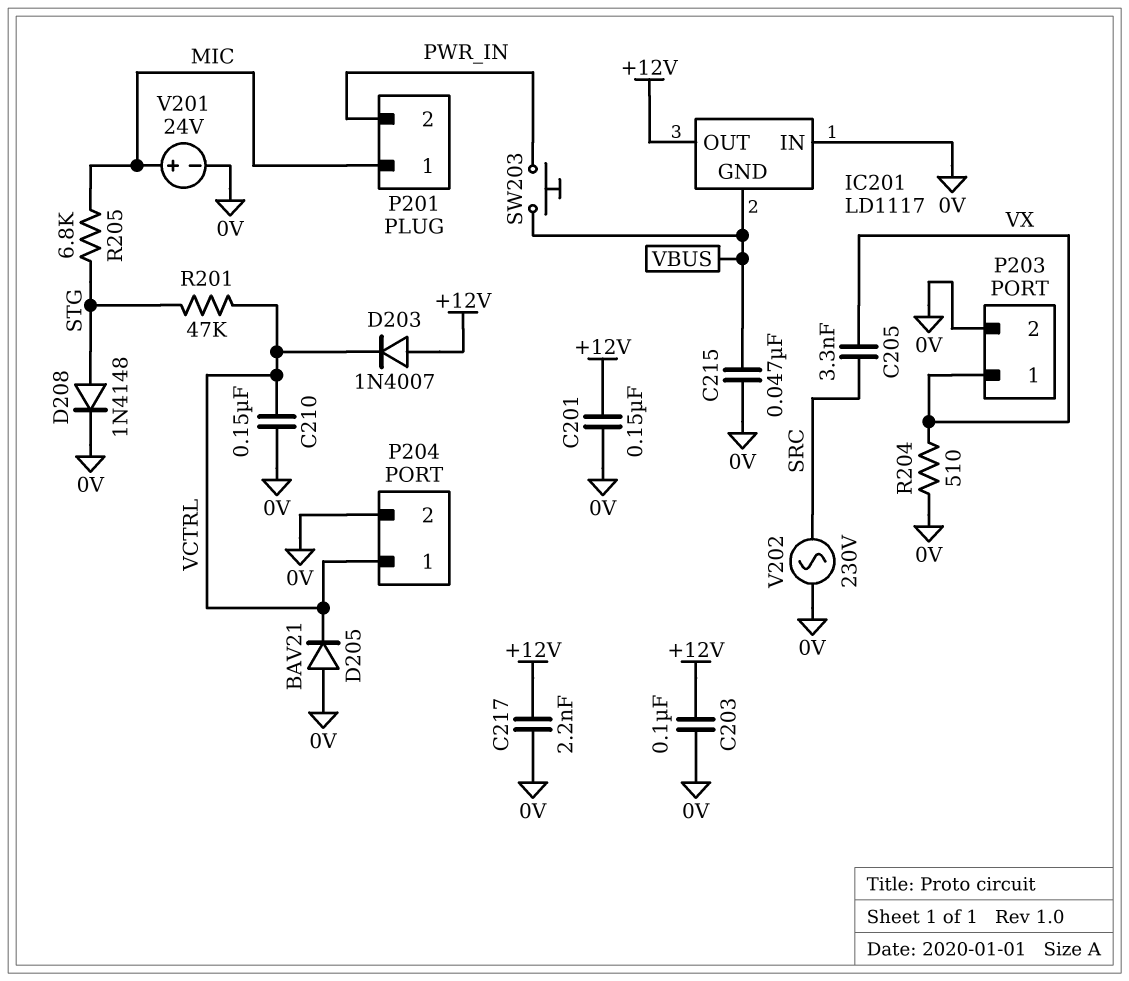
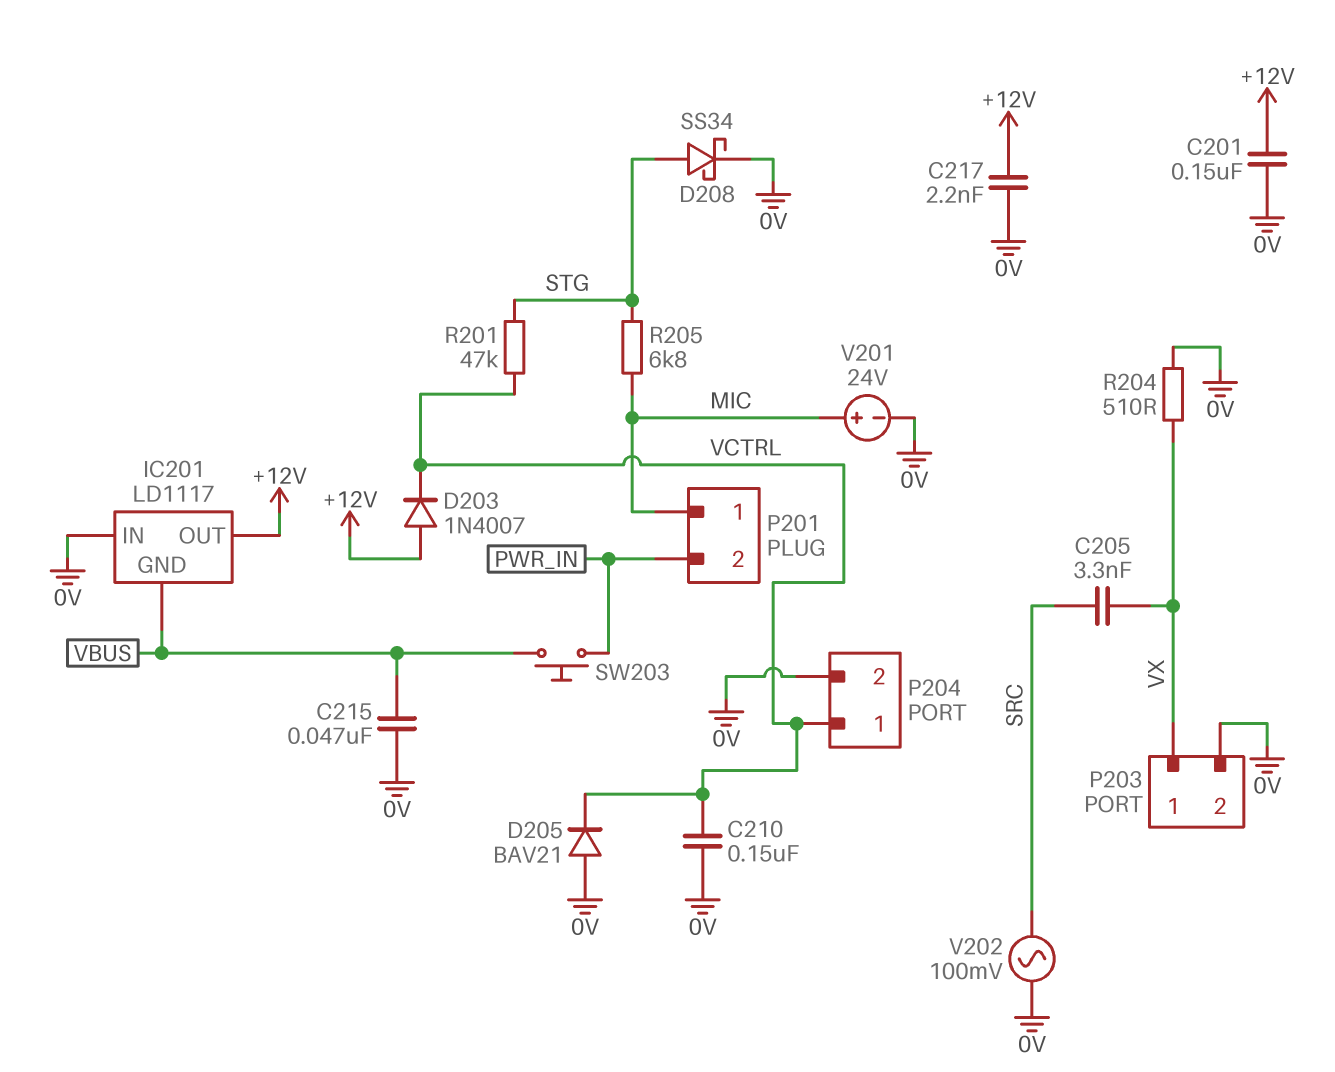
C203: 100nF (+12V, 0V) -> none
D208: diode 1N4148 (A STG, K 0V) -> schottky SS34 (A STG, K 0V)
V202: AC 230V (0V, SRC) -> AC 100mV (0V, SRC)

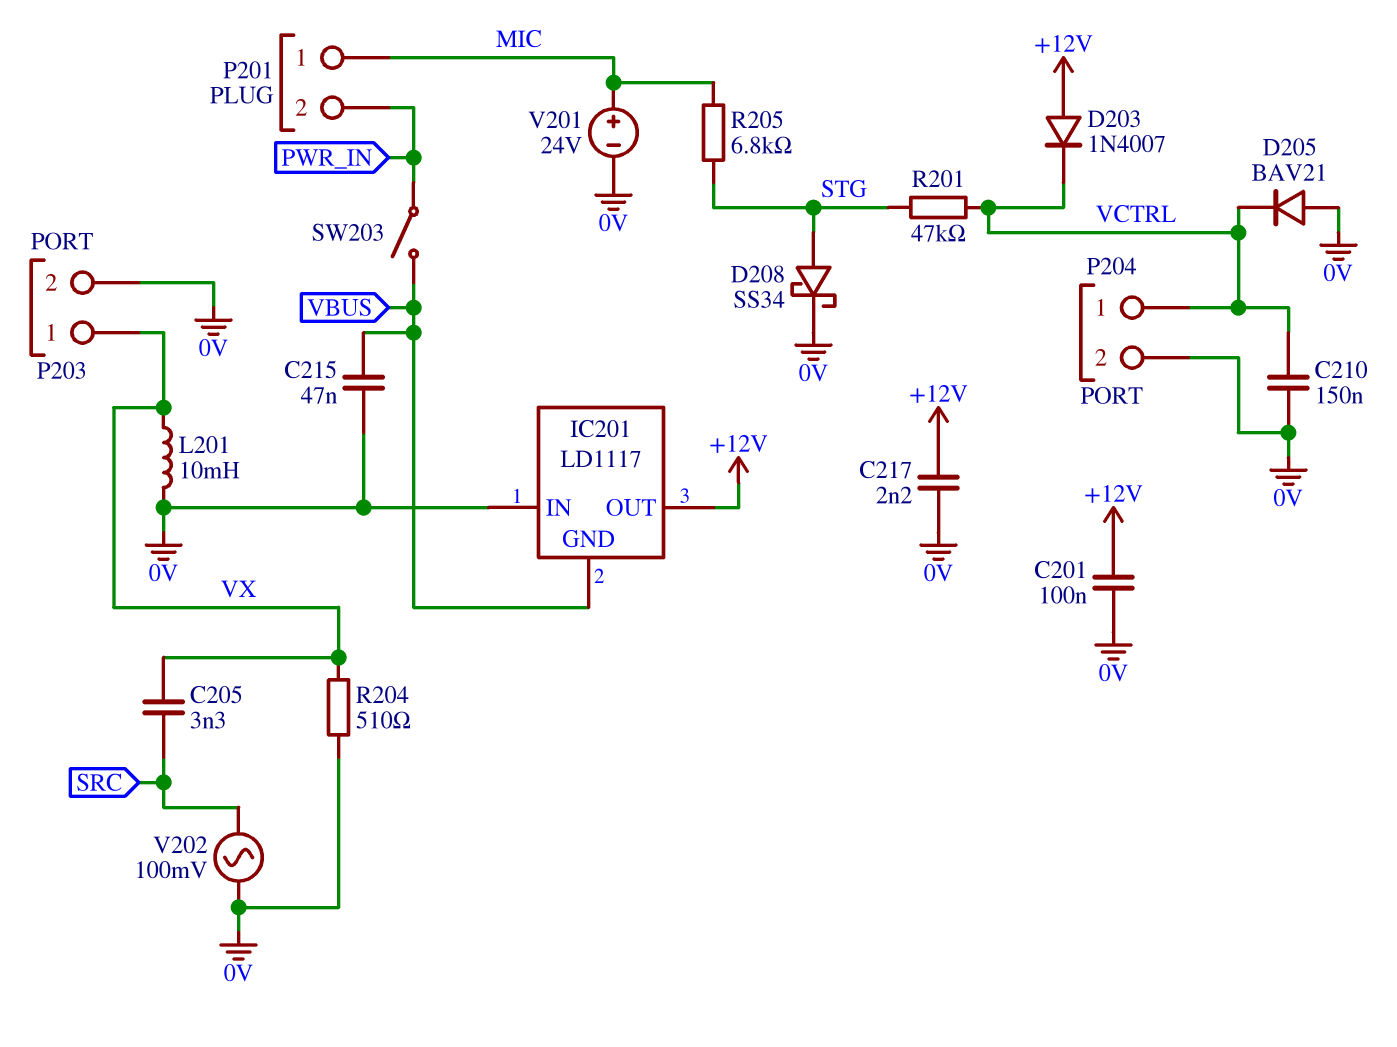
C201: 150nF (+12V, 0V) -> 100nF (+12V, 0V)
L201: none -> 10mH (0V, VX)
SW203: button (PWR_IN, VBUS) -> switch (PWR_IN, VBUS)

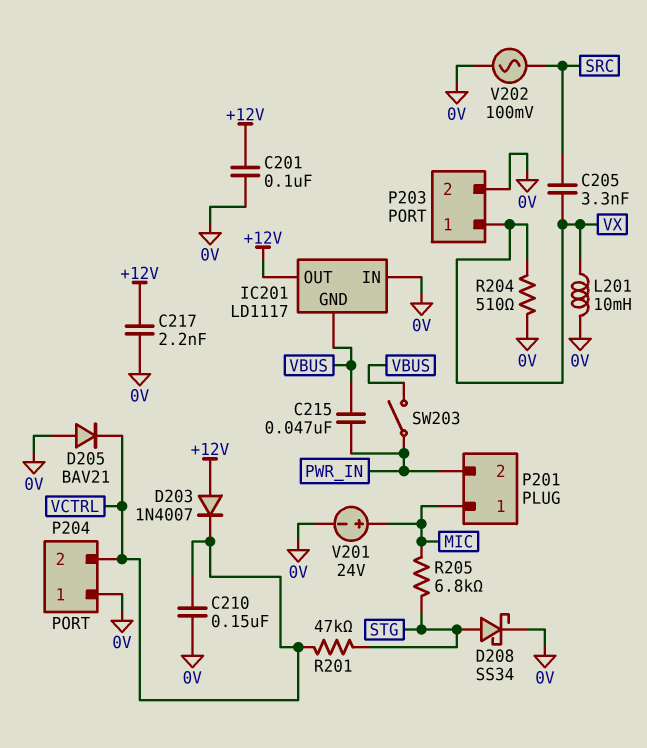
C215: 47nF (0V, VBUS) -> 47nF (PWR_IN, VBUS)
P204 pin 1: VCTRL -> 0V
P204 pin 2: 0V -> VCTRL

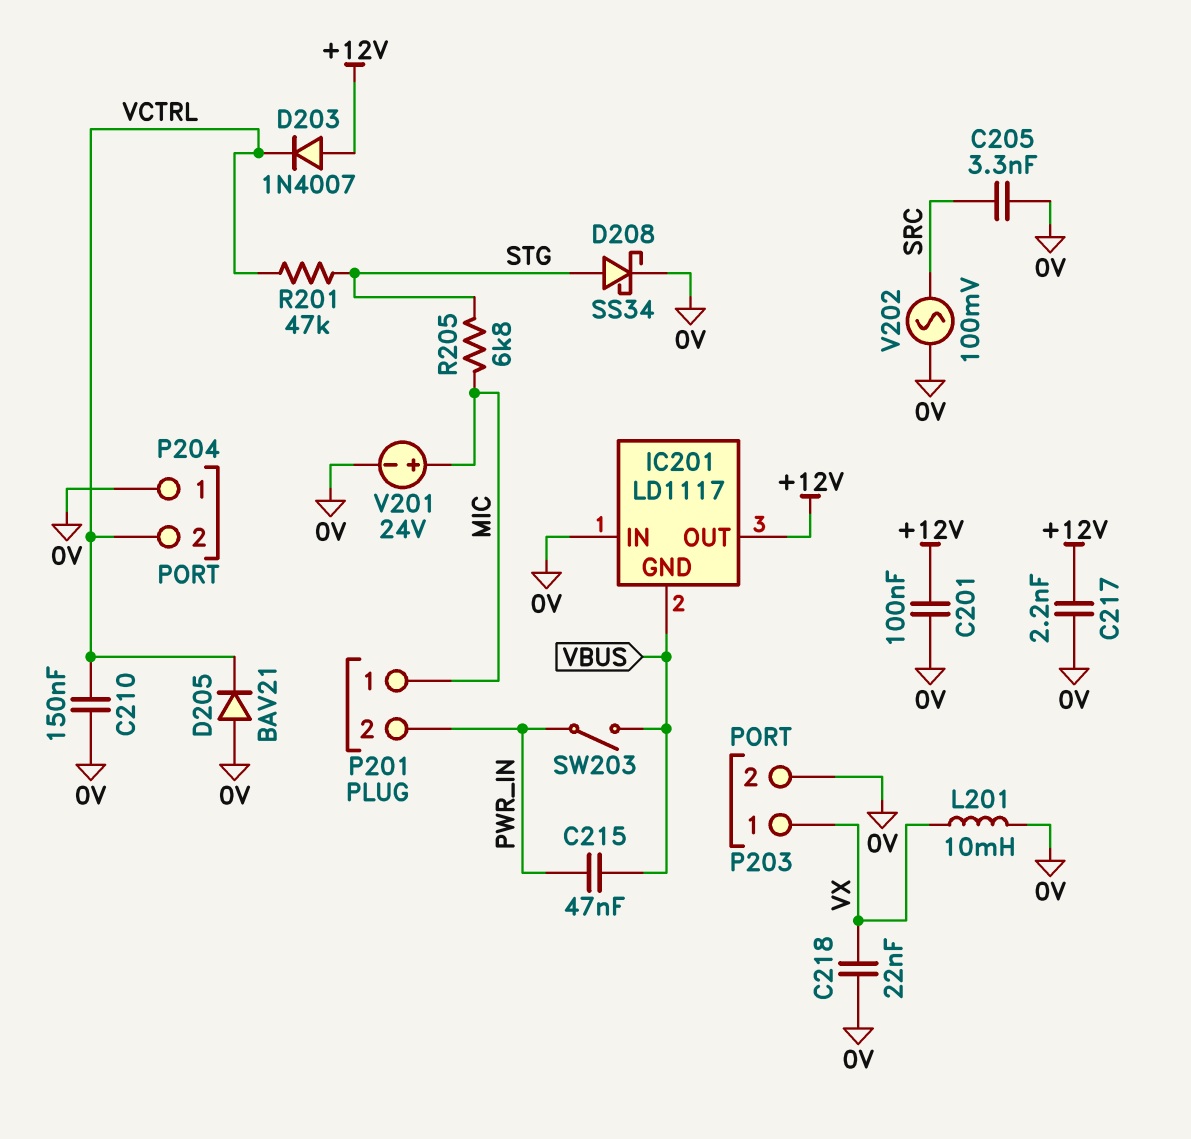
C205: 3.3nF (SRC, VX) -> 3.3nF (0V, SRC)
C218: none -> 22nF (0V, VX)
R204: 510 (0V, VX) -> none

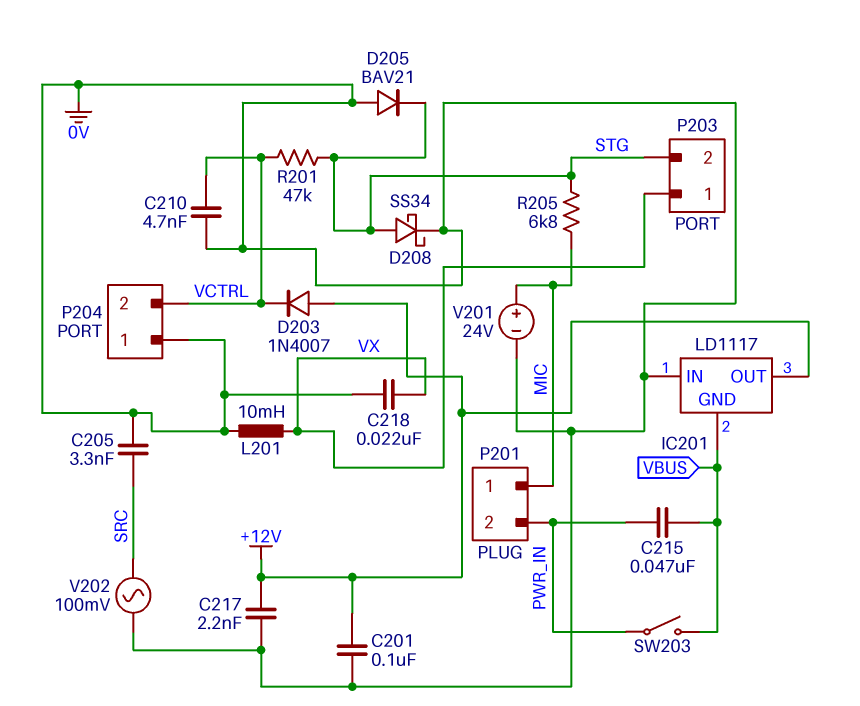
C210: 150nF (0V, VCTRL) -> 4.7nF (0V, VCTRL)
D205: diode BAV21 (A 0V, K VCTRL) -> diode BAV21 (A 0V, K STG)
P203 pin 2: 0V -> STG

